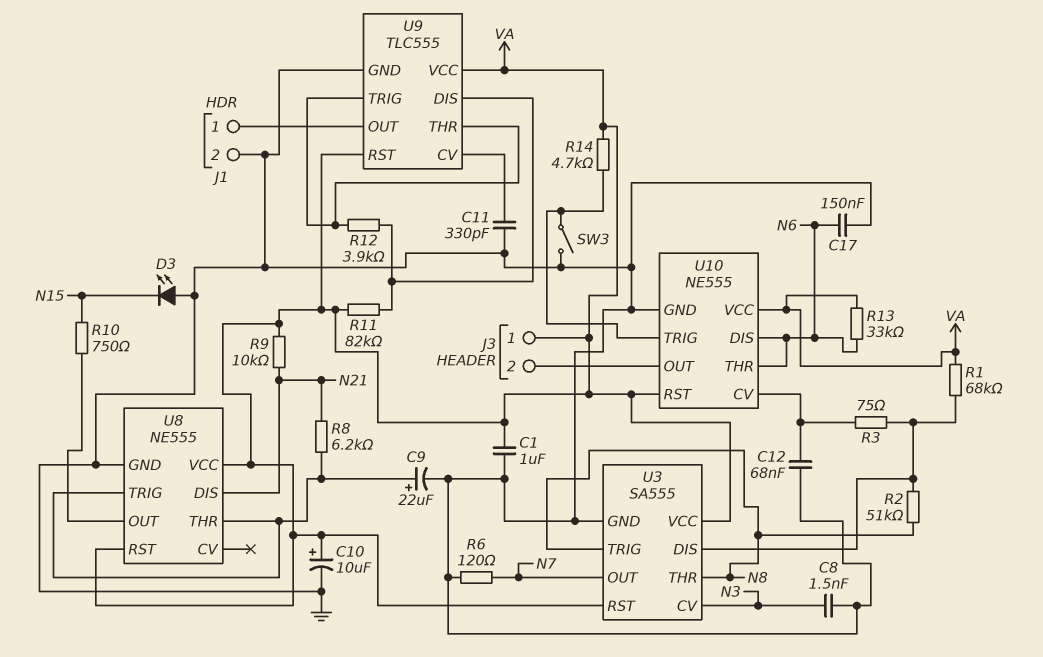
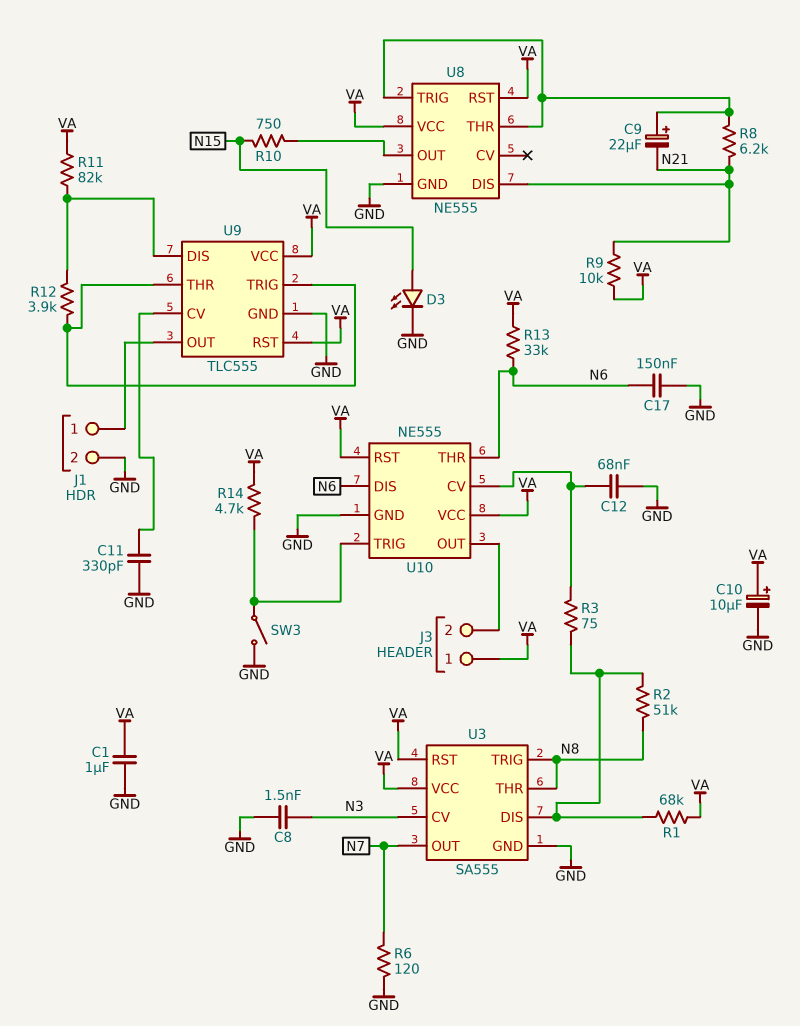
C9: 22uF (plus U8/THR, minus GND) -> 22uF (plus U8/THR, minus N21)
D3: LED (A GND, K N15) -> LED (A N15, K GND)

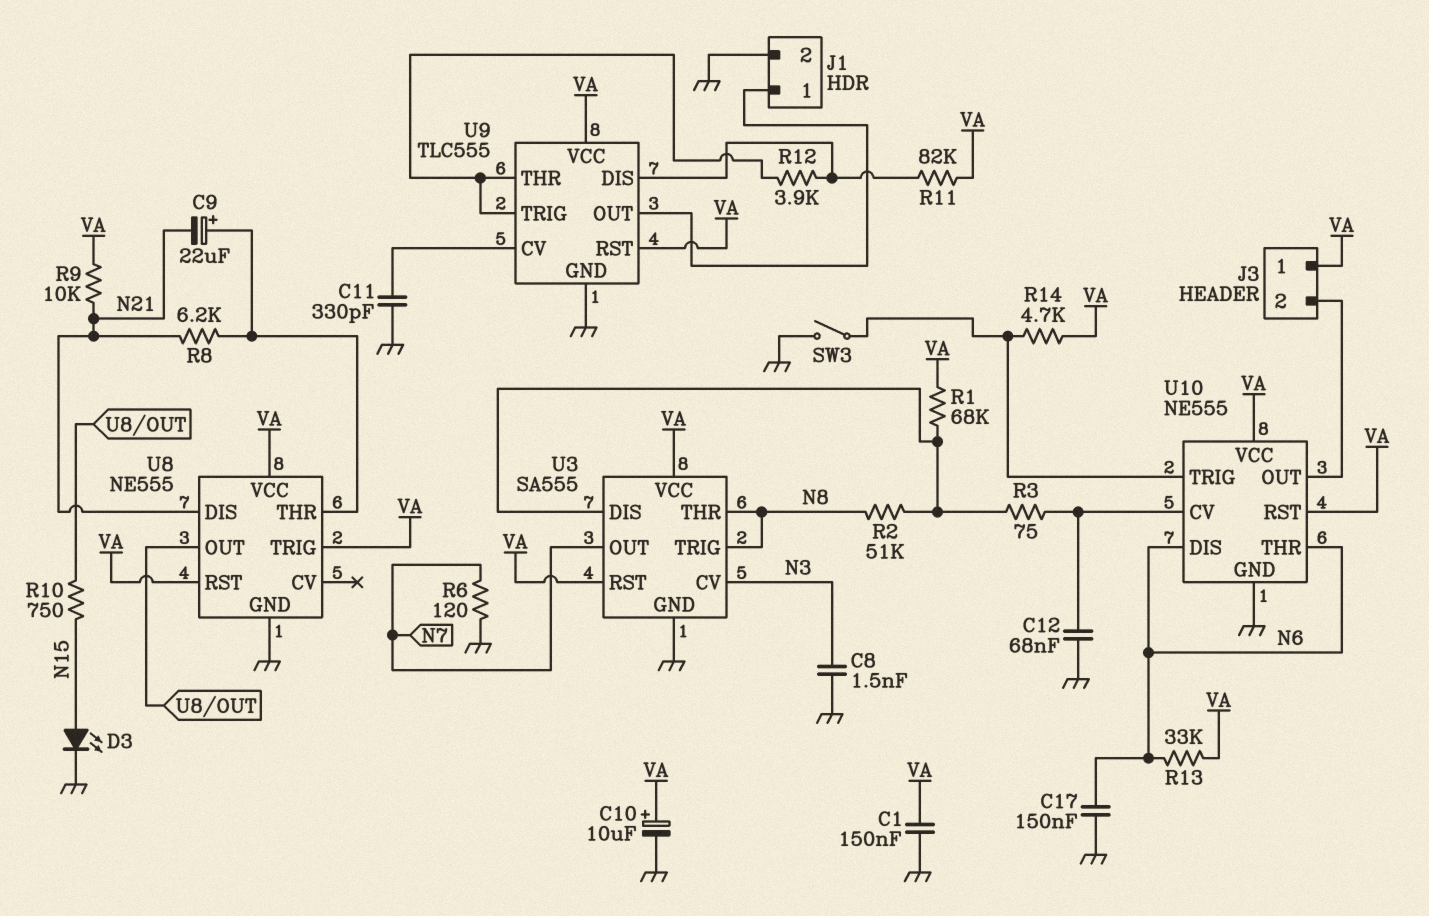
C1: 1uF (GND, VA) -> 150nF (GND, VA)
U8 pin TRIG: U8/THR -> VA

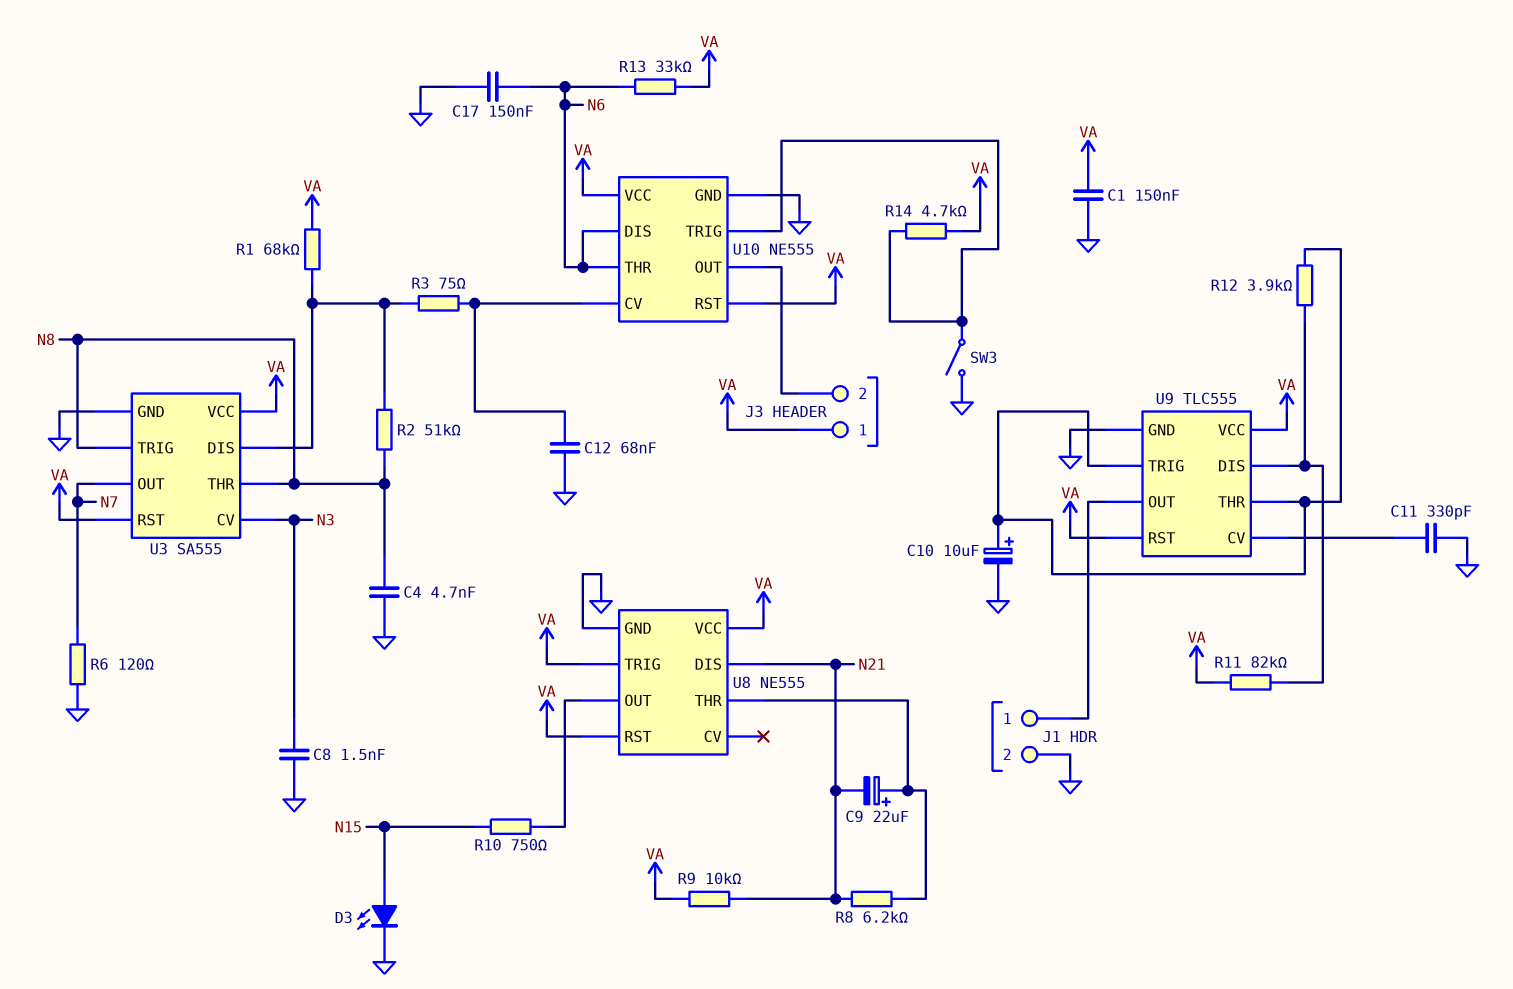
C4: none -> 4.7nF (GND, N8)
C10: 10uF (plus VA, minus GND) -> 10uF (plus U9/THR, minus GND)

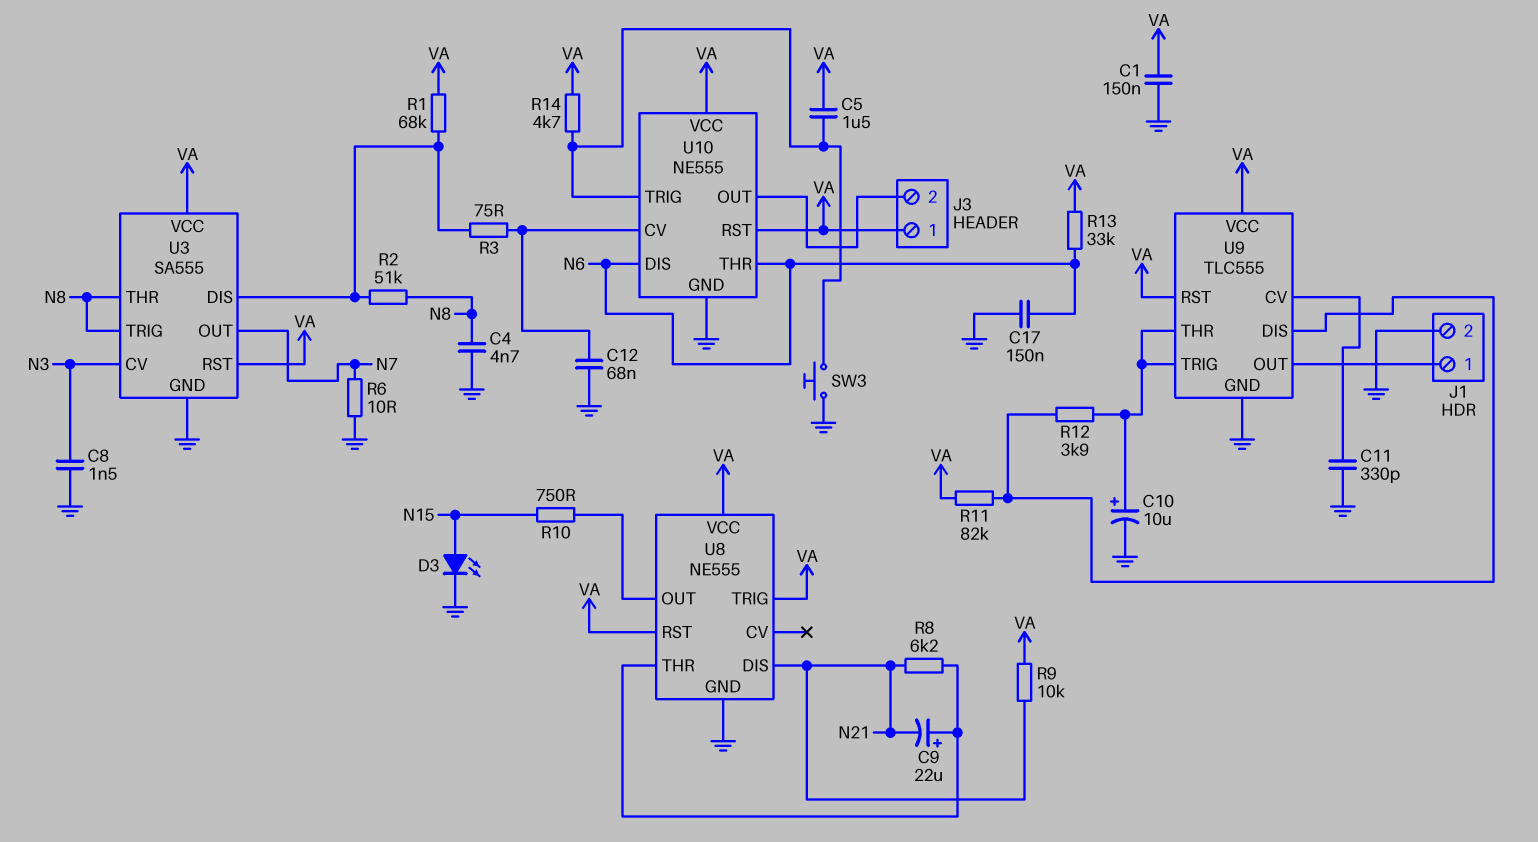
C5: none -> 1.5uF (U10/TRIG, VA)
R6: 120 (GND, N7) -> 10 (GND, N7)
SW3: switch (GND, U10/TRIG) -> button (GND, U10/TRIG)

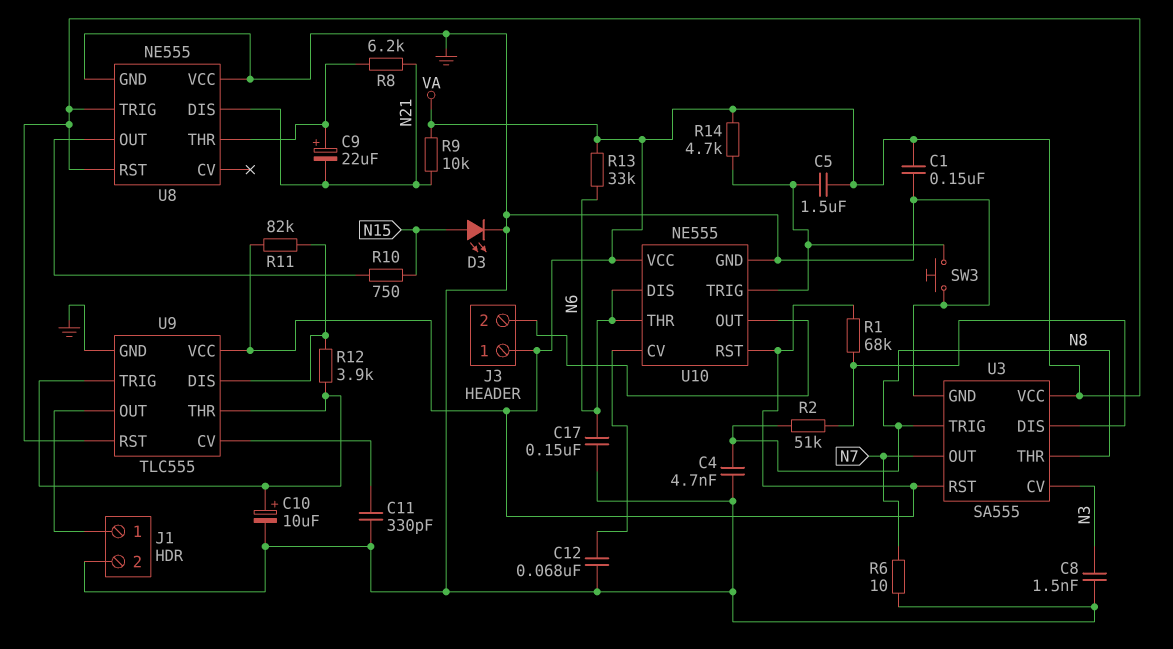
R3: 75 (U3/DIS, U10/CV) -> none
U8 pin VCC: VA -> GND

